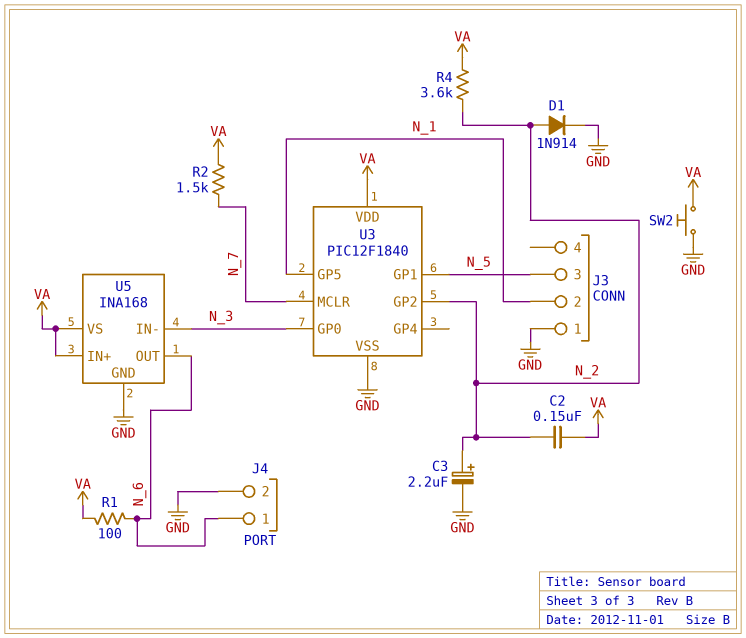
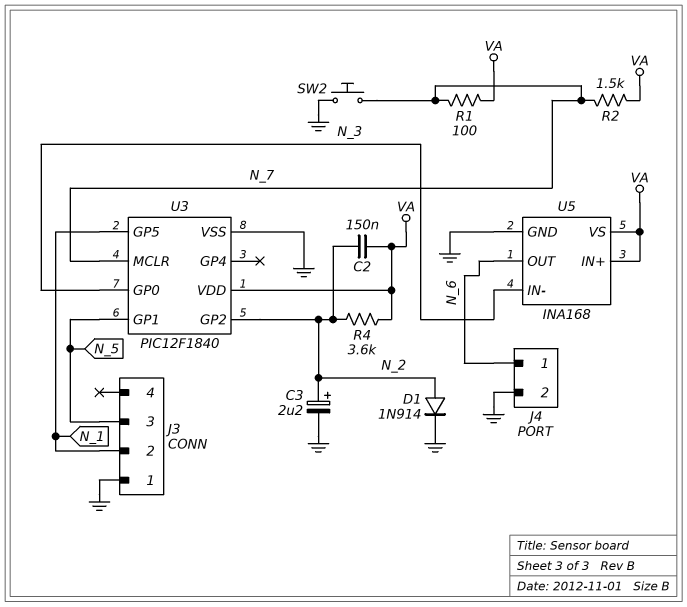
R1: 100 (N_6, VA) -> 100 (N_7, VA)
SW2: button (GND, VA) -> button (GND, N_7)

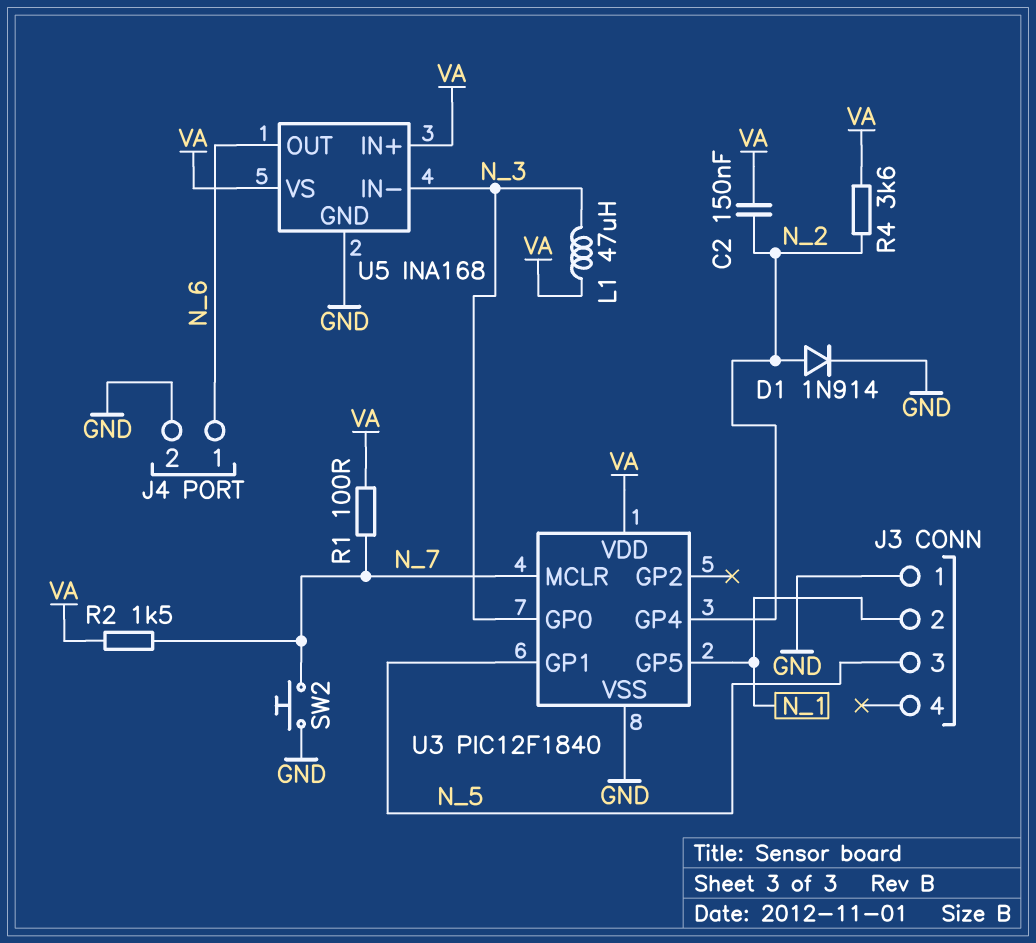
C3: 2.2uF (plus N_2, minus GND) -> none
L1: none -> 47uH (N_3, VA)
U3 pin GP2: N_2 -> none
U3 pin GP4: none -> N_2

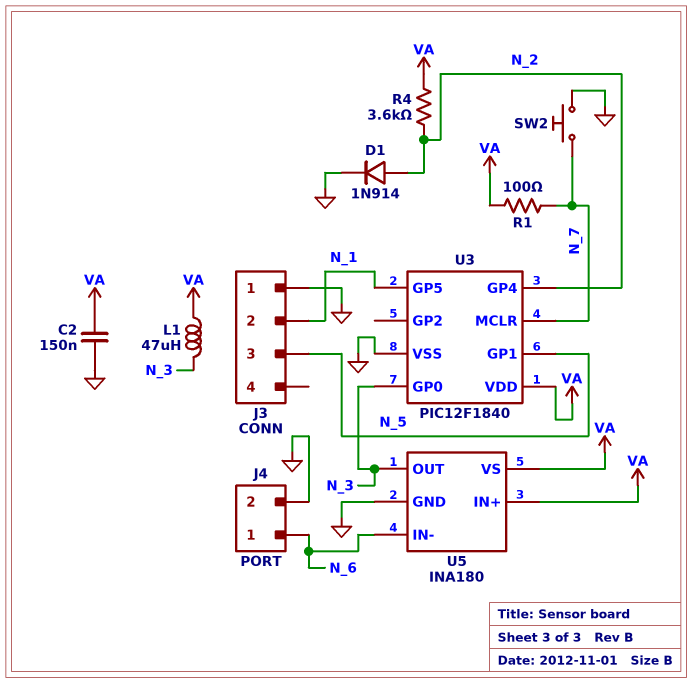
C2: 150nF (N_2, VA) -> 150nF (GND, VA)
R2: 1.5k (N_7, VA) -> none
U5: INA168 -> INA180
U5 pin IN-: N_3 -> N_6
U5 pin OUT: N_6 -> N_3

